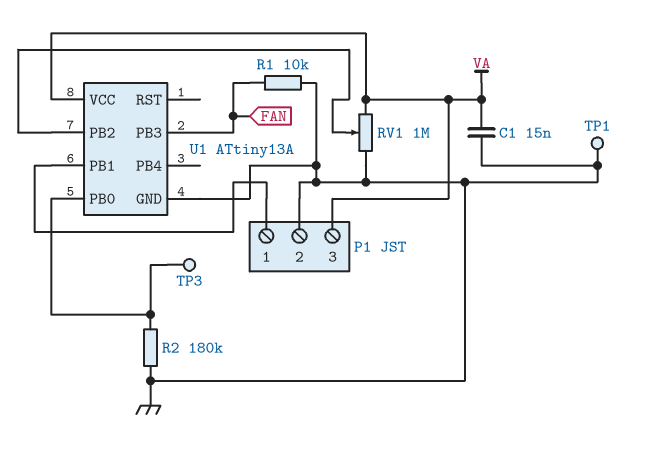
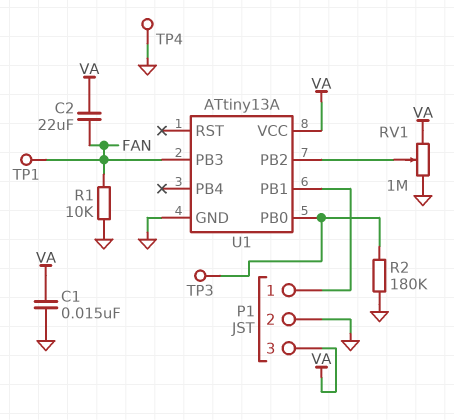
C2: none -> 22uF (FAN, VA)
TP1: test point (GND) -> test point (FAN)
TP4: none -> test point (GND)

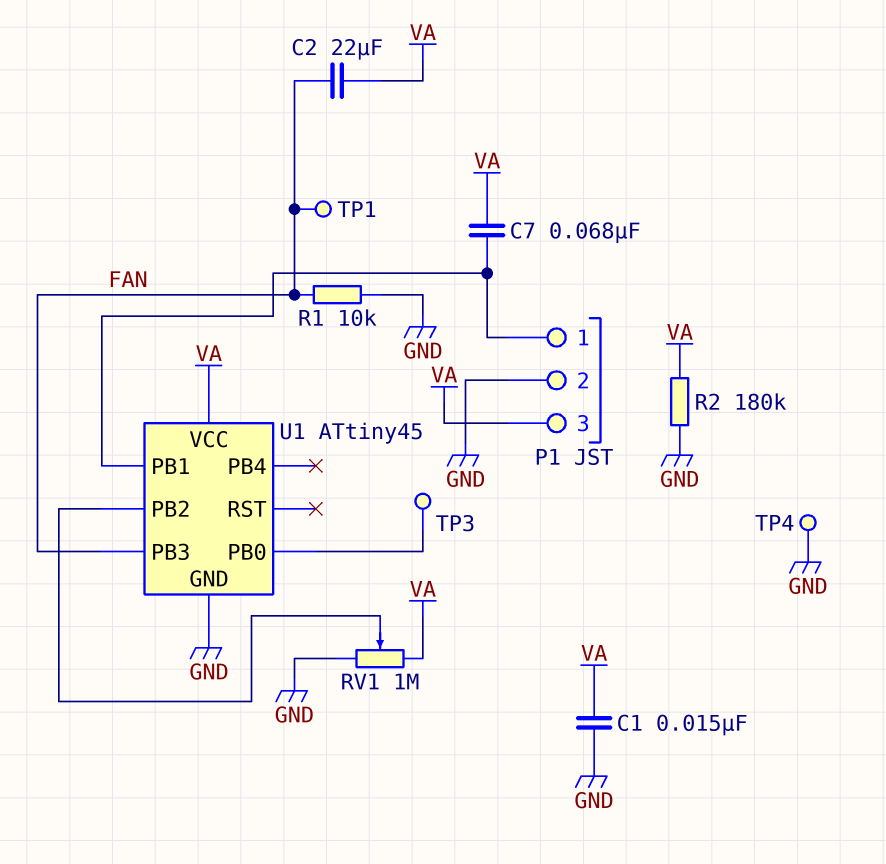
C7: none -> 68nF (P1/1, VA)
R2: 180k (GND, U1/PB0) -> 180k (GND, VA)
U1: ATtiny13A -> ATtiny45

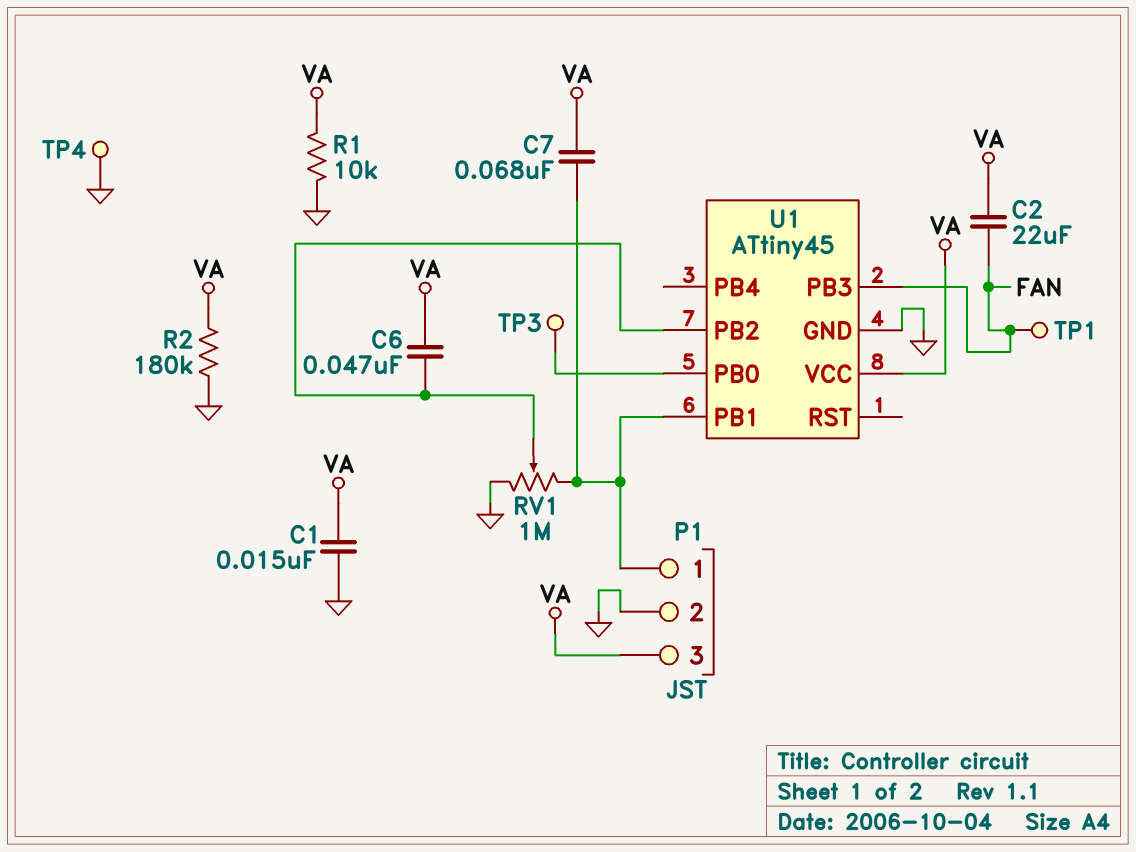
C6: none -> 47nF (U1/PB2, VA)
R1: 10k (FAN, GND) -> 10k (GND, VA)
RV1: 1M (GND, VA, wiper U1/PB2) -> 1M (GND, P1/1, wiper U1/PB2)

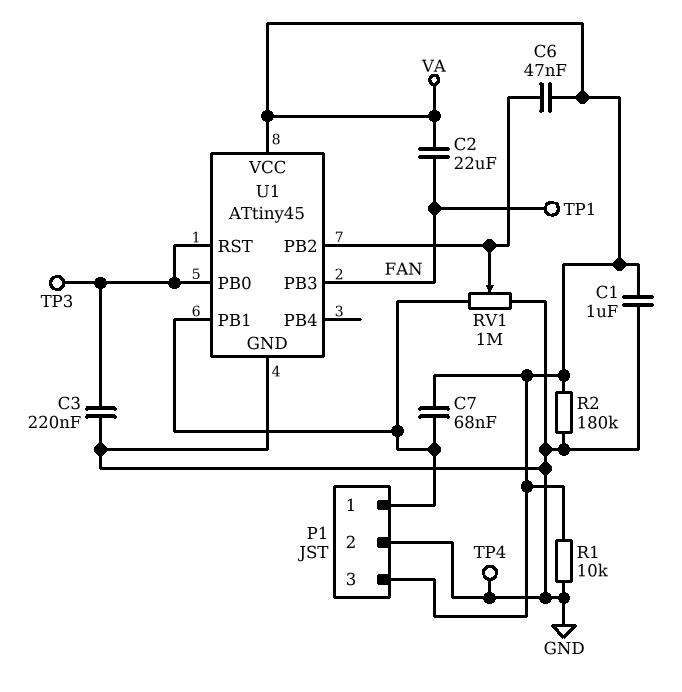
C1: 15nF (GND, VA) -> 1uF (GND, VA)
C3: none -> 220nF (GND, U1/PB0)
U1 pin RST: none -> U1/PB0

